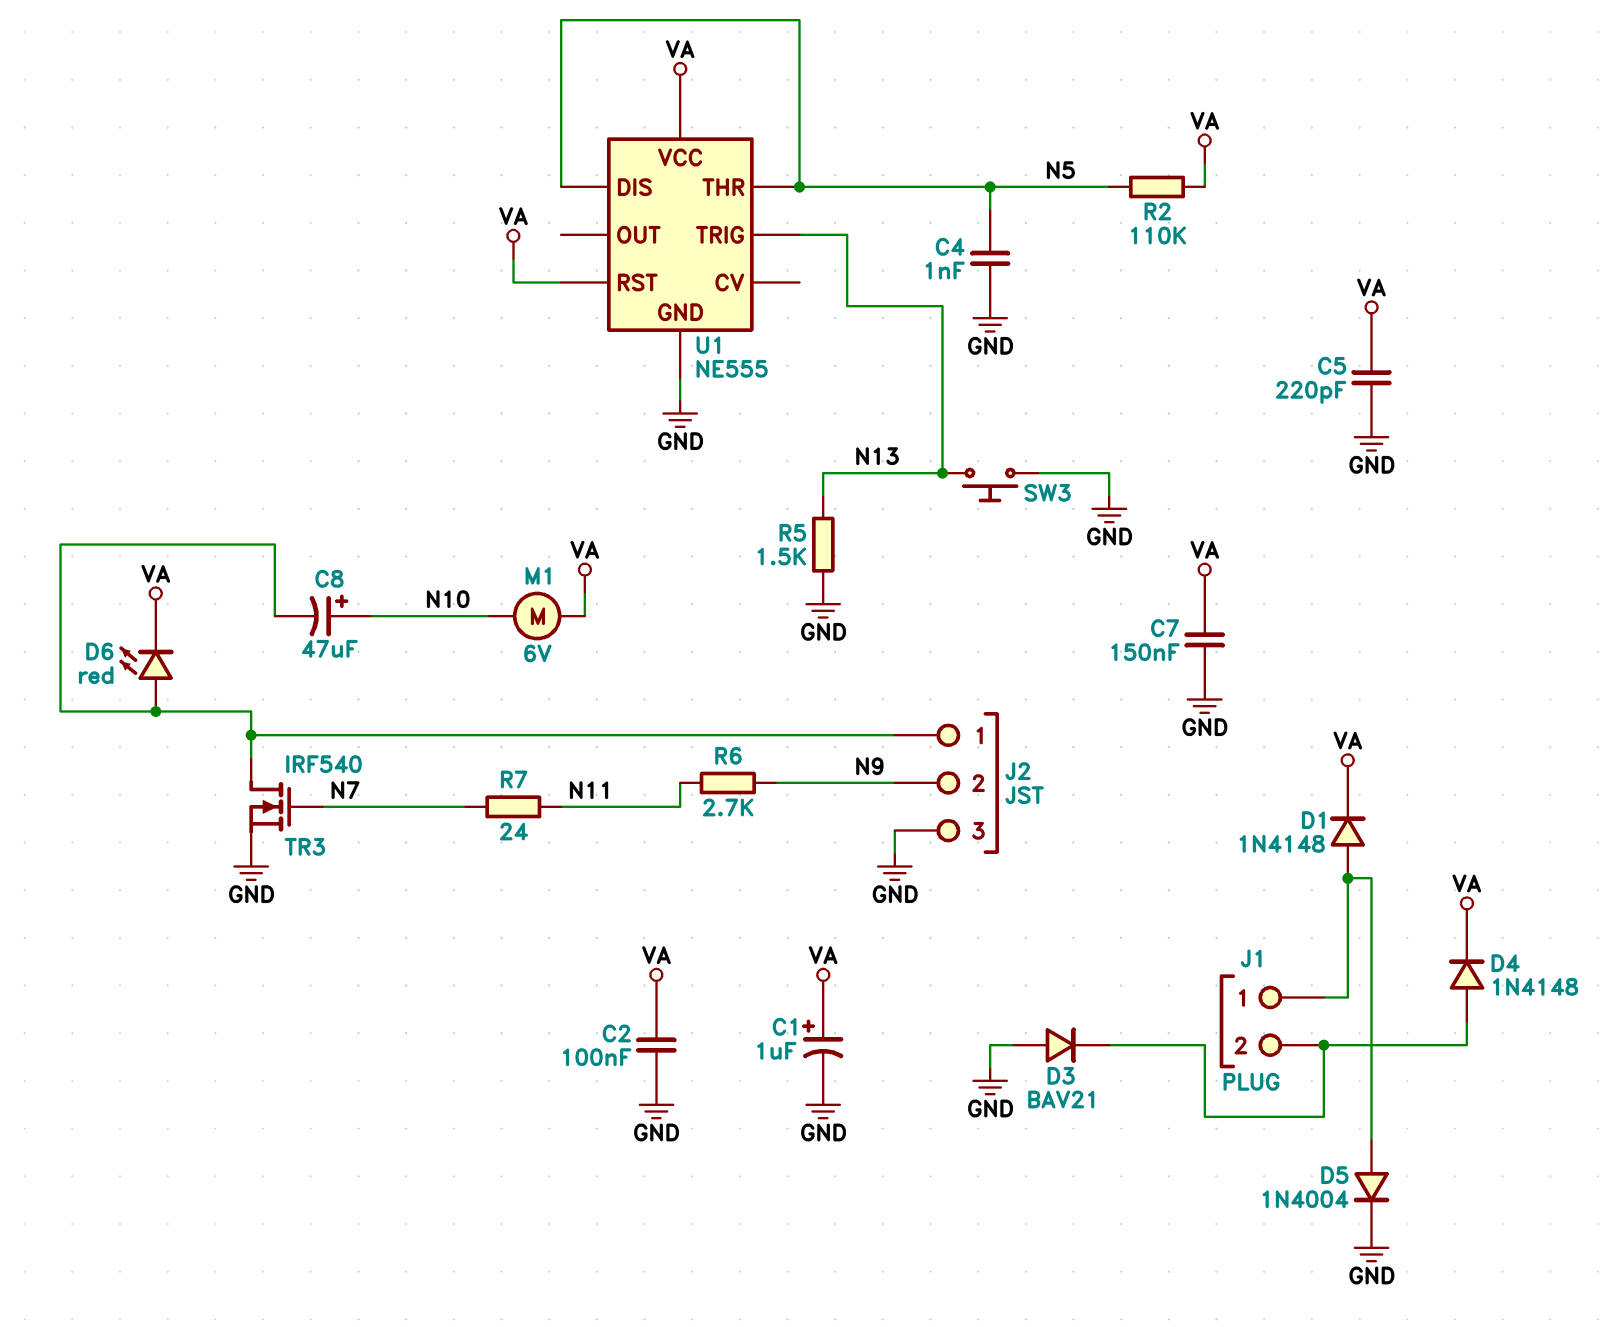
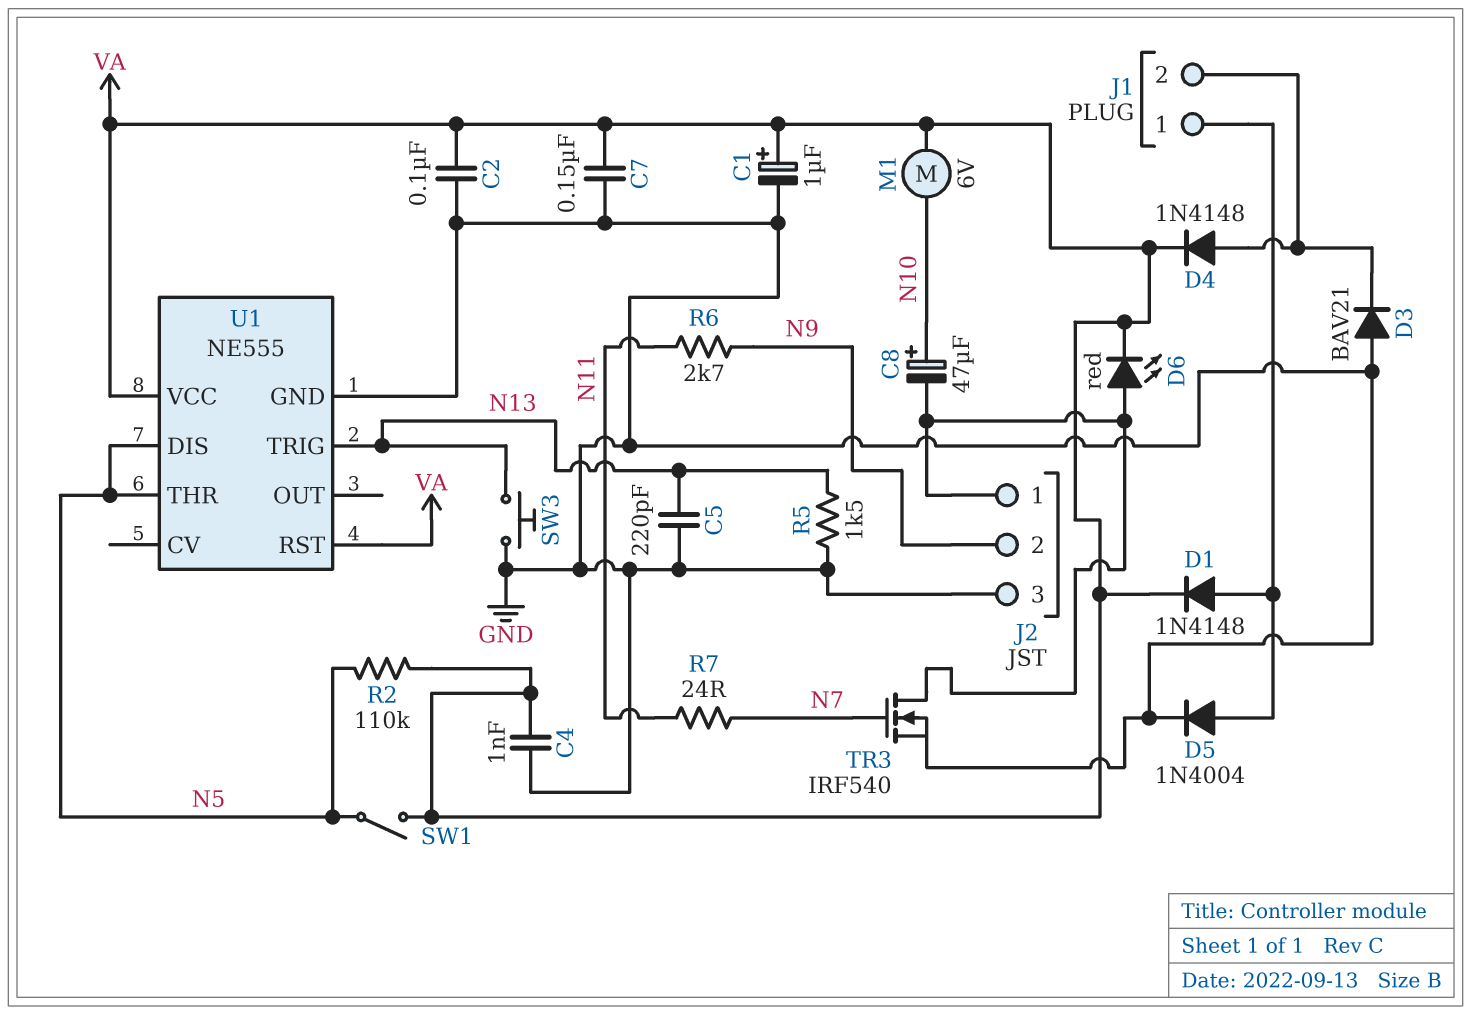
C4: 1nF (GND, N5) -> 1nF (GND, VA)
C5: 220pF (GND, VA) -> 220pF (GND, N13)
SW1: none -> switch (N5, VA)

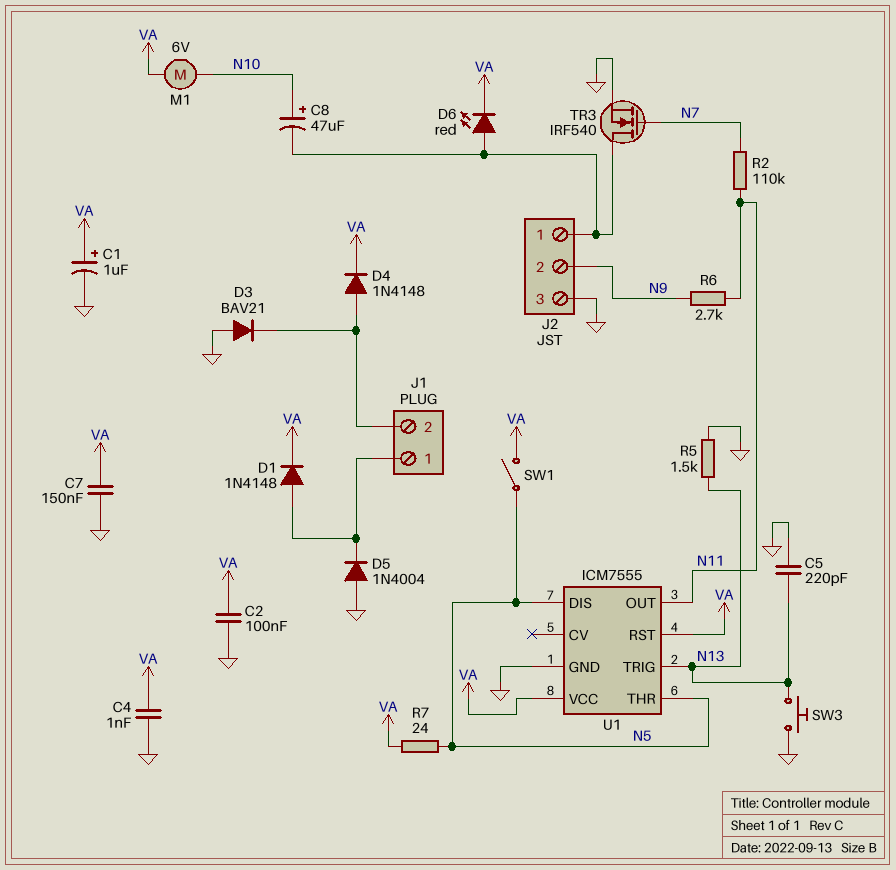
D5: diode 1N4004 (A J1/1, K GND) -> diode 1N4004 (A GND, K J1/1)
R2: 110k (N5, VA) -> 110k (N7, N11)
R7: 24 (N7, N11) -> 24 (N5, VA)
U1: NE555 -> ICM7555
U1 pin OUT: none -> N11

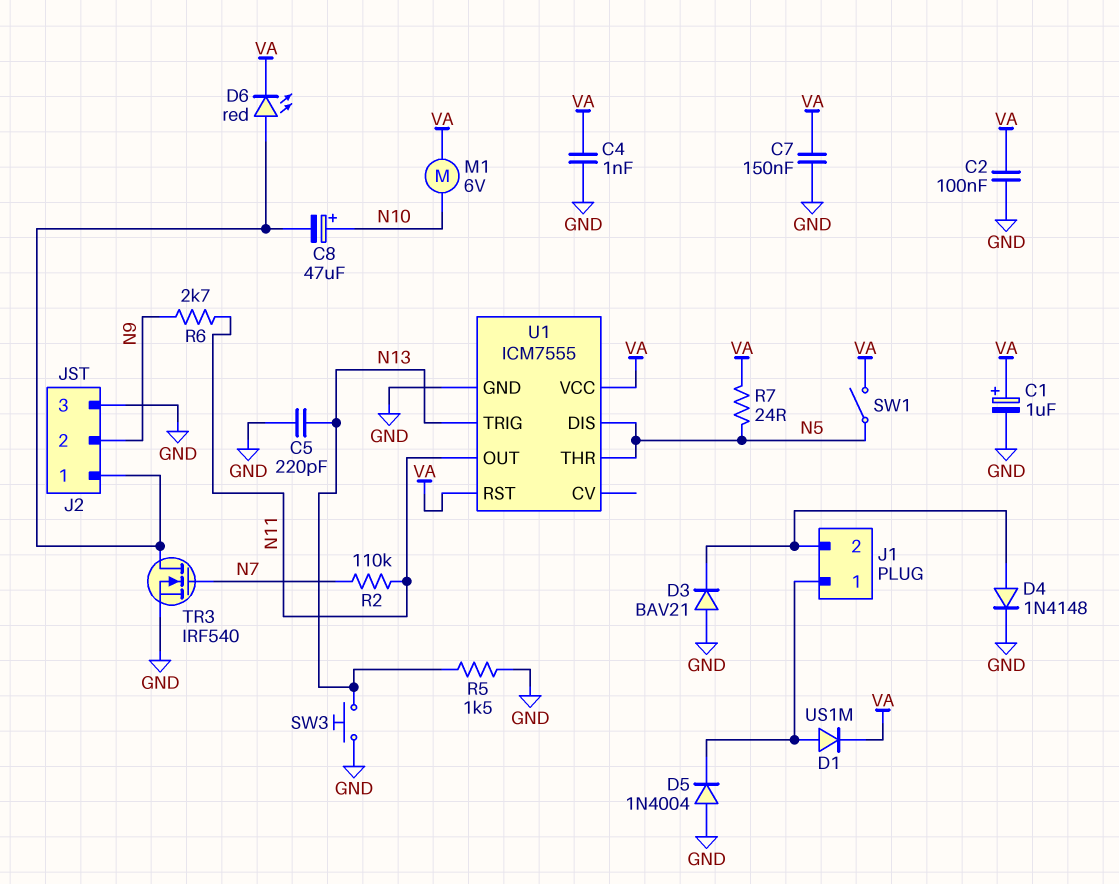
D1: diode 1N4148 (A J1/1, K VA) -> diode US1M (A J1/1, K VA)
D4: diode 1N4148 (A J1/2, K VA) -> diode 1N4148 (A J1/2, K GND)

